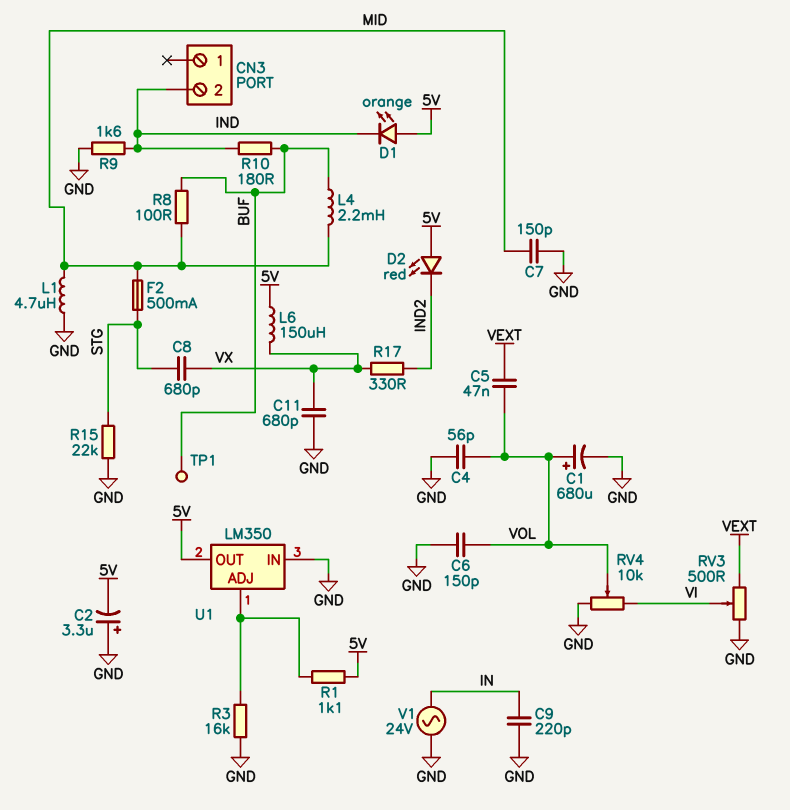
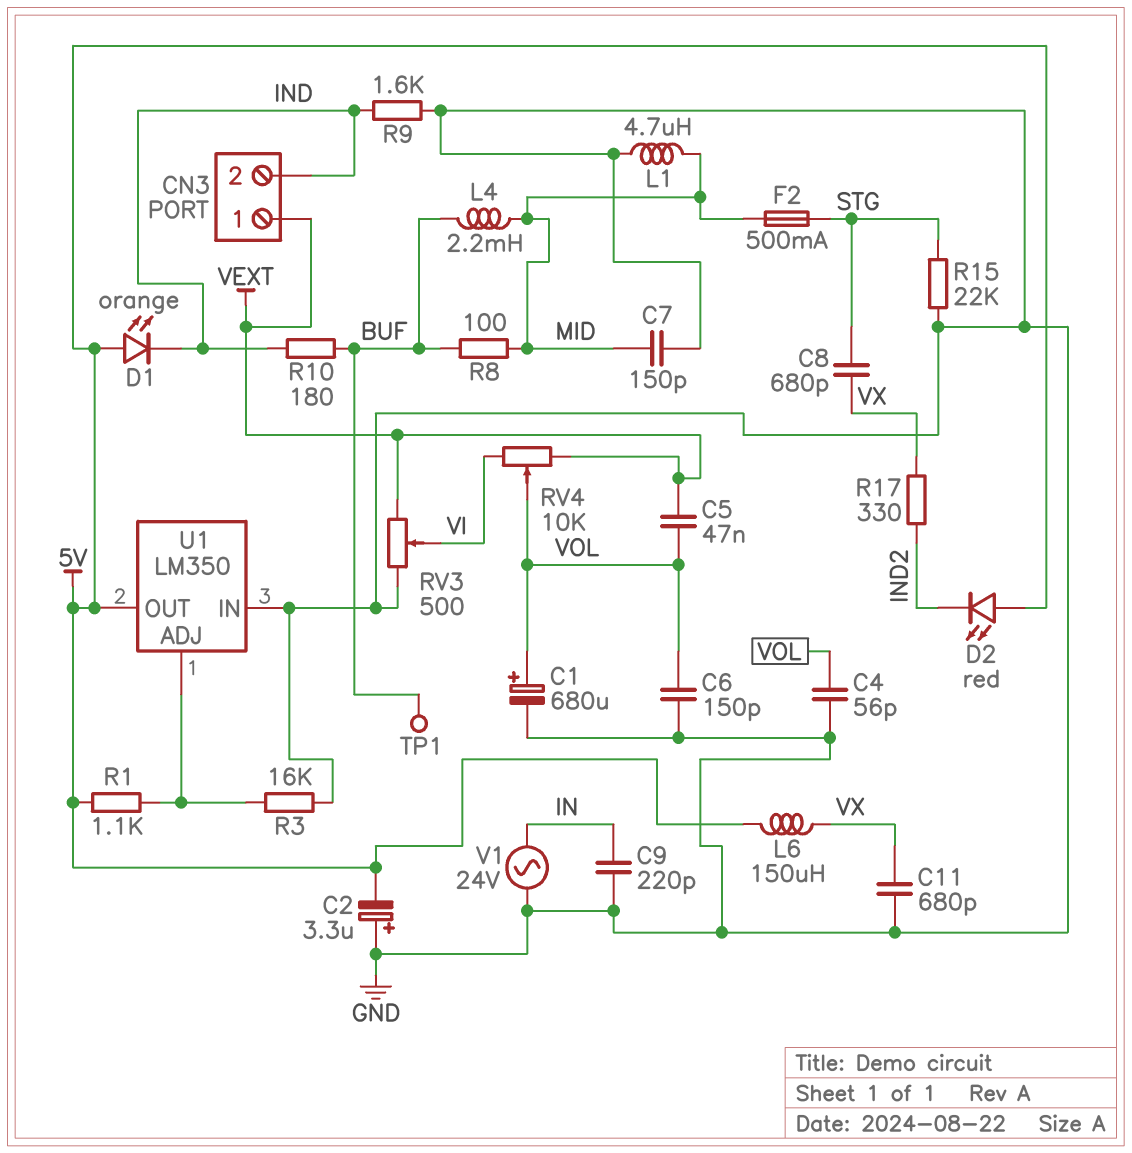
CN3 pin 1: none -> VEXT
RV4: 10k (GND, VI, wiper VOL) -> 10k (VEXT, VI, wiper VOL)

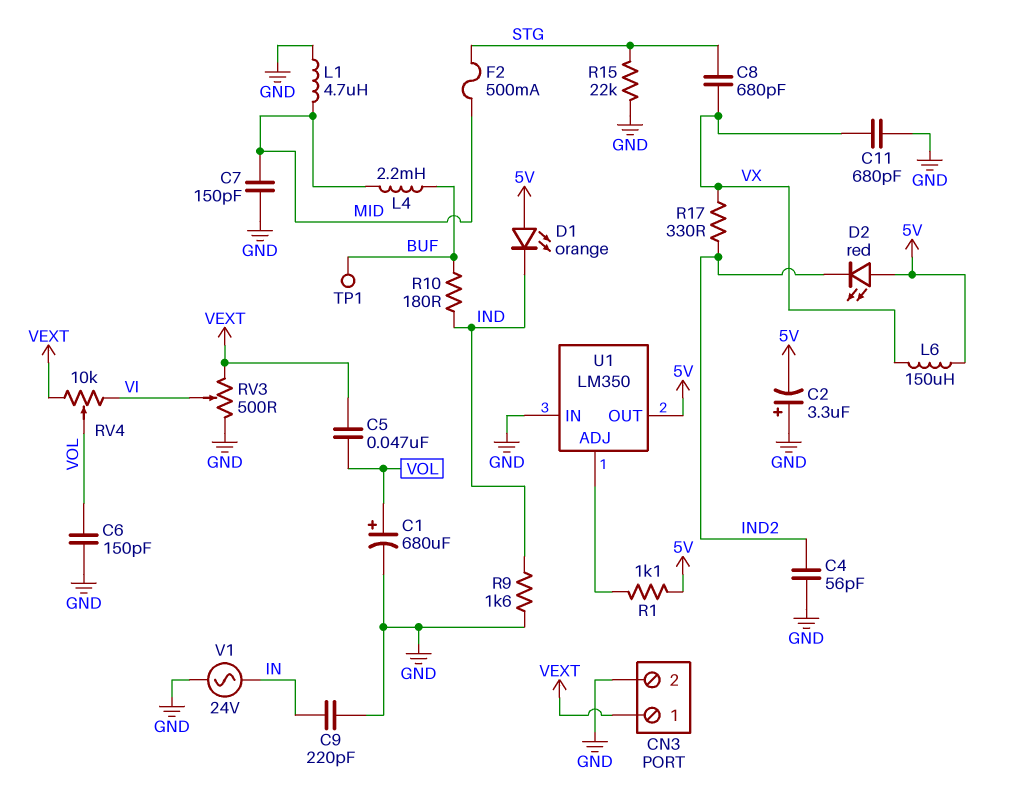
C4: 56pF (GND, VOL) -> 56pF (GND, IND2)
CN3 pin 2: IND -> GND
R3: 16k (GND, U1/ADJ) -> none
R8: 100 (BUF, MID) -> none

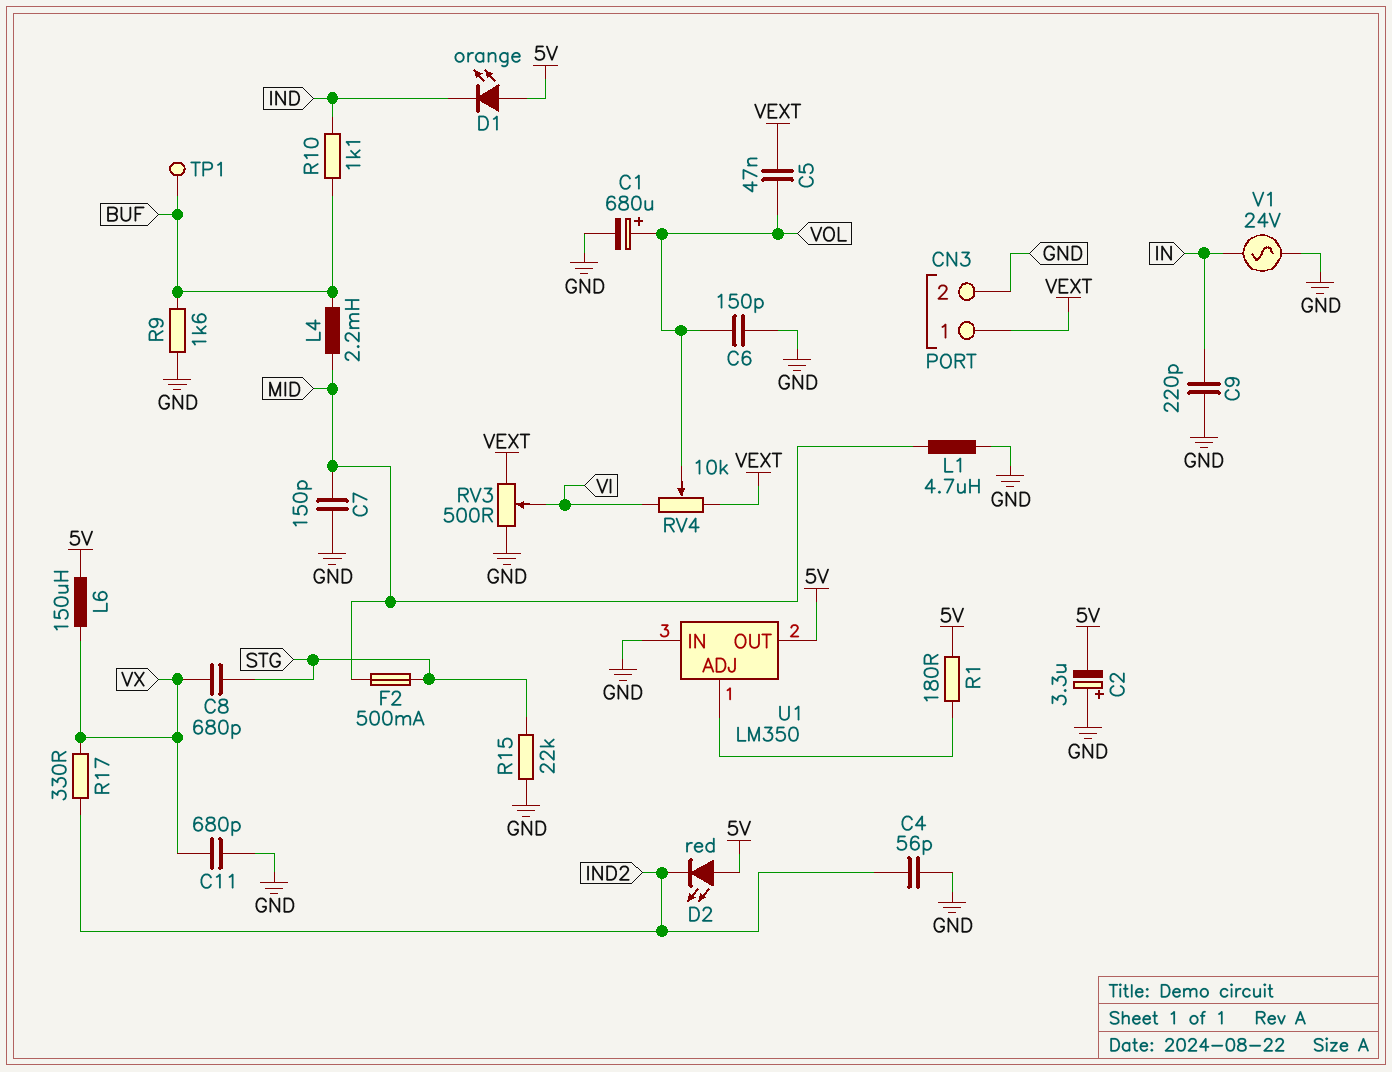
R1: 1.1k (5V, U1/ADJ) -> 180 (5V, U1/ADJ)
R9: 1.6k (GND, IND) -> 1.6k (BUF, GND)
R10: 180 (BUF, IND) -> 1.1k (BUF, IND)

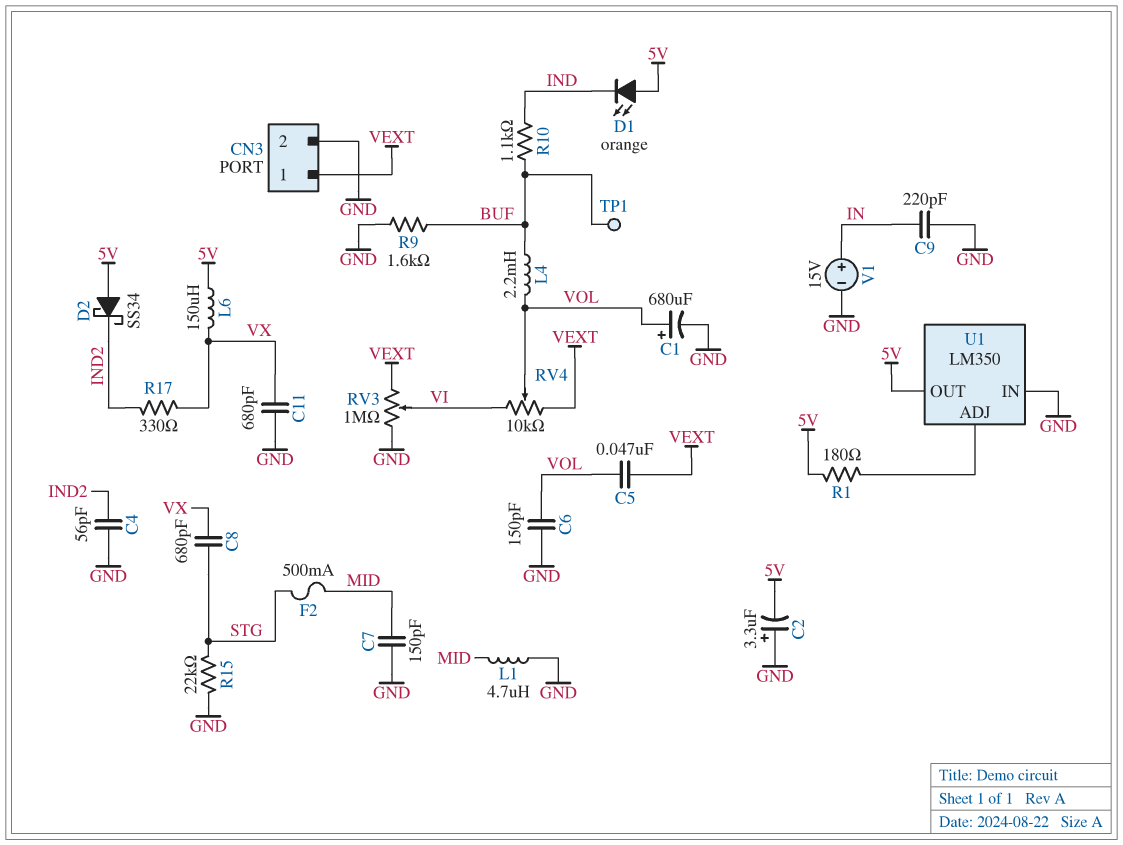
D2: LED red (A 5V, K IND2) -> schottky SS34 (A 5V, K IND2)
L4: 2.2mH (BUF, MID) -> 2.2mH (BUF, VOL)
RV3: 500 (GND, VEXT, wiper VI) -> 1M (GND, VEXT, wiper VI)
V1: AC 24V (GND, IN) -> 15V (plus IN, minus GND)

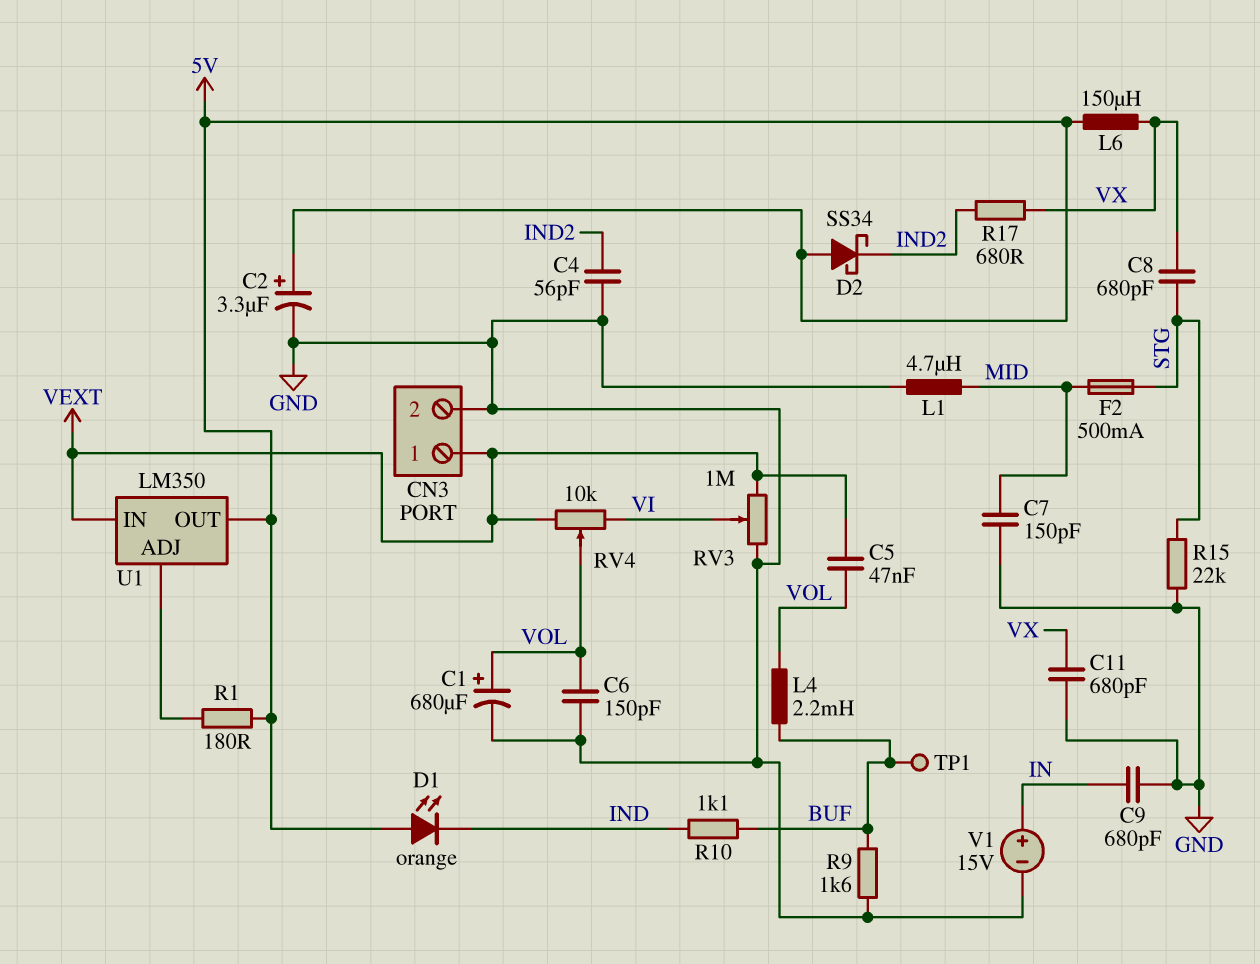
C2: 3.3uF (plus GND, minus 5V) -> 3.3uF (plus 5V, minus GND)
C9: 220pF (GND, IN) -> 680pF (GND, IN)
R17: 330 (IND2, VX) -> 680 (IND2, VX)
U1 pin IN: GND -> VEXT

